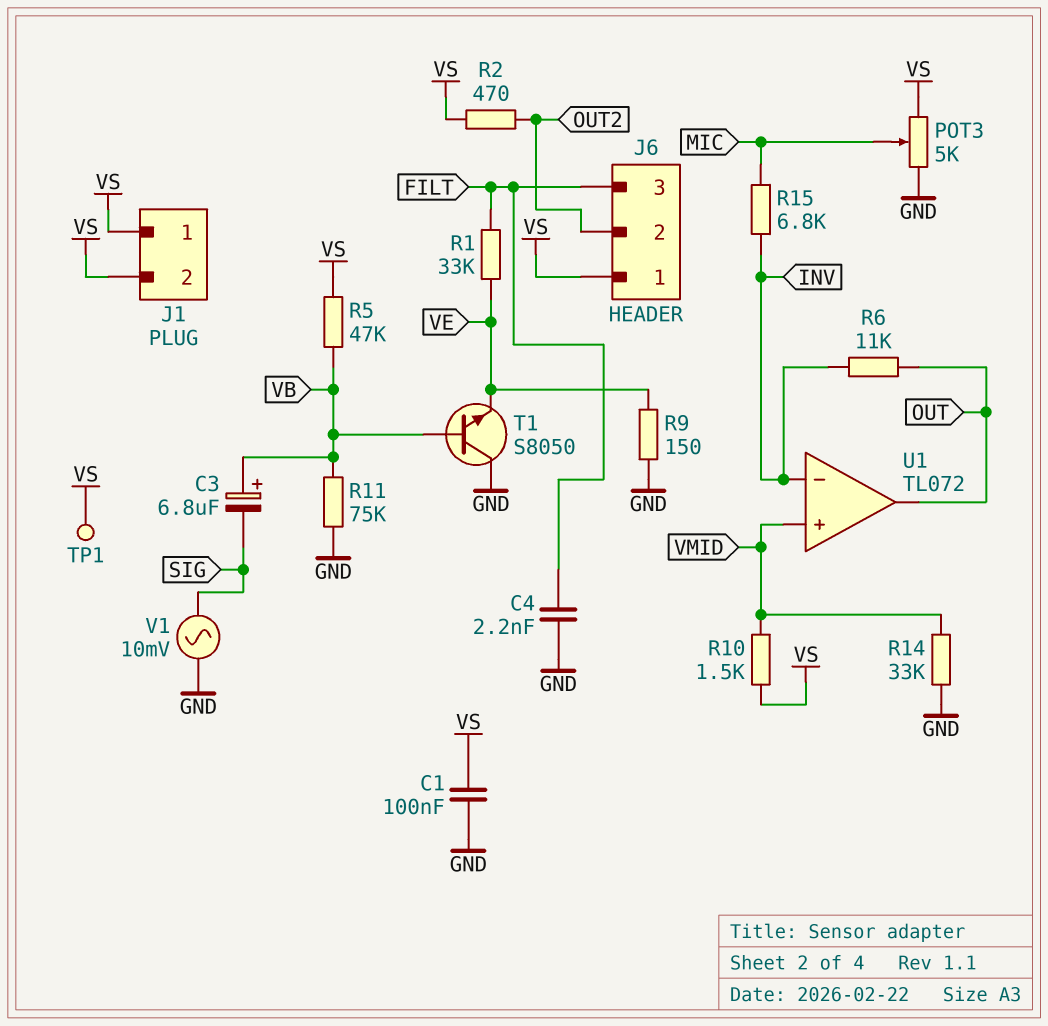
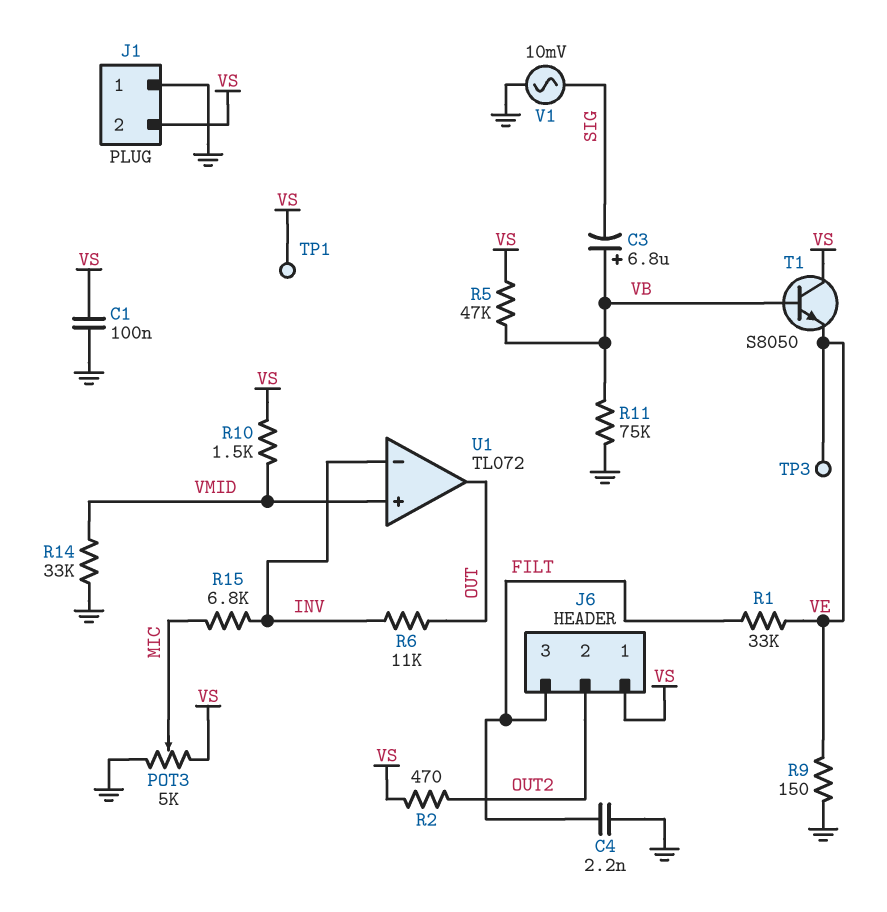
J1 pin 1: VS -> GND
T1: NPN S8050 (B VB, C GND, E VE) -> NPN S8050 (B VB, C VS, E VE)
TP3: none -> test point (VE)

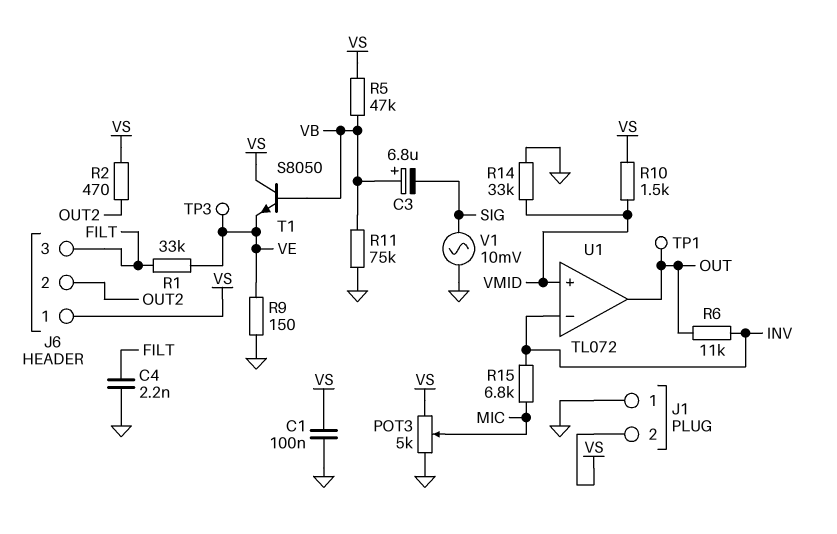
TP1: test point (VS) -> test point (OUT)

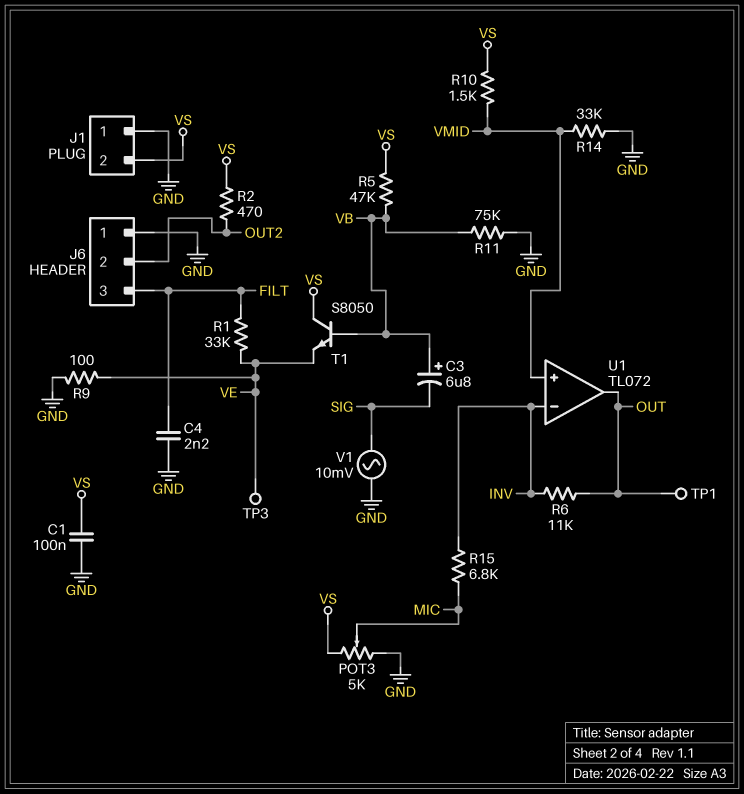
J6 pin 1: VS -> GND
R9: 150 (GND, VE) -> 100 (GND, VE)

